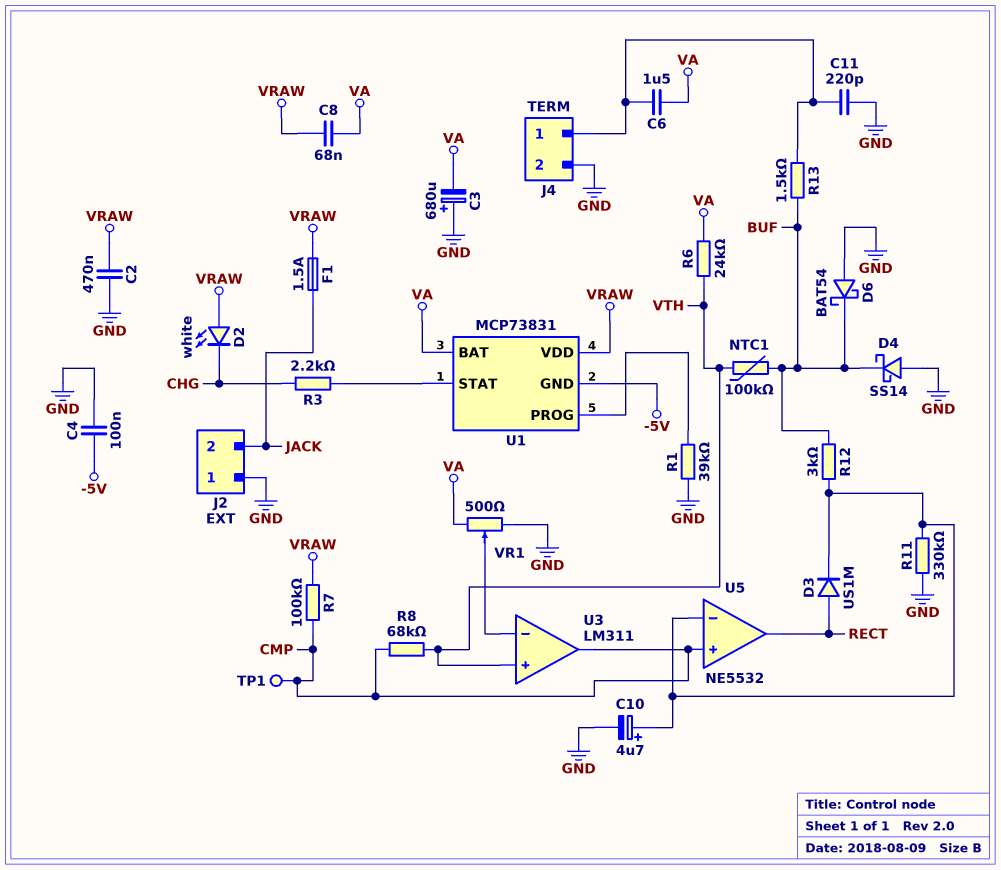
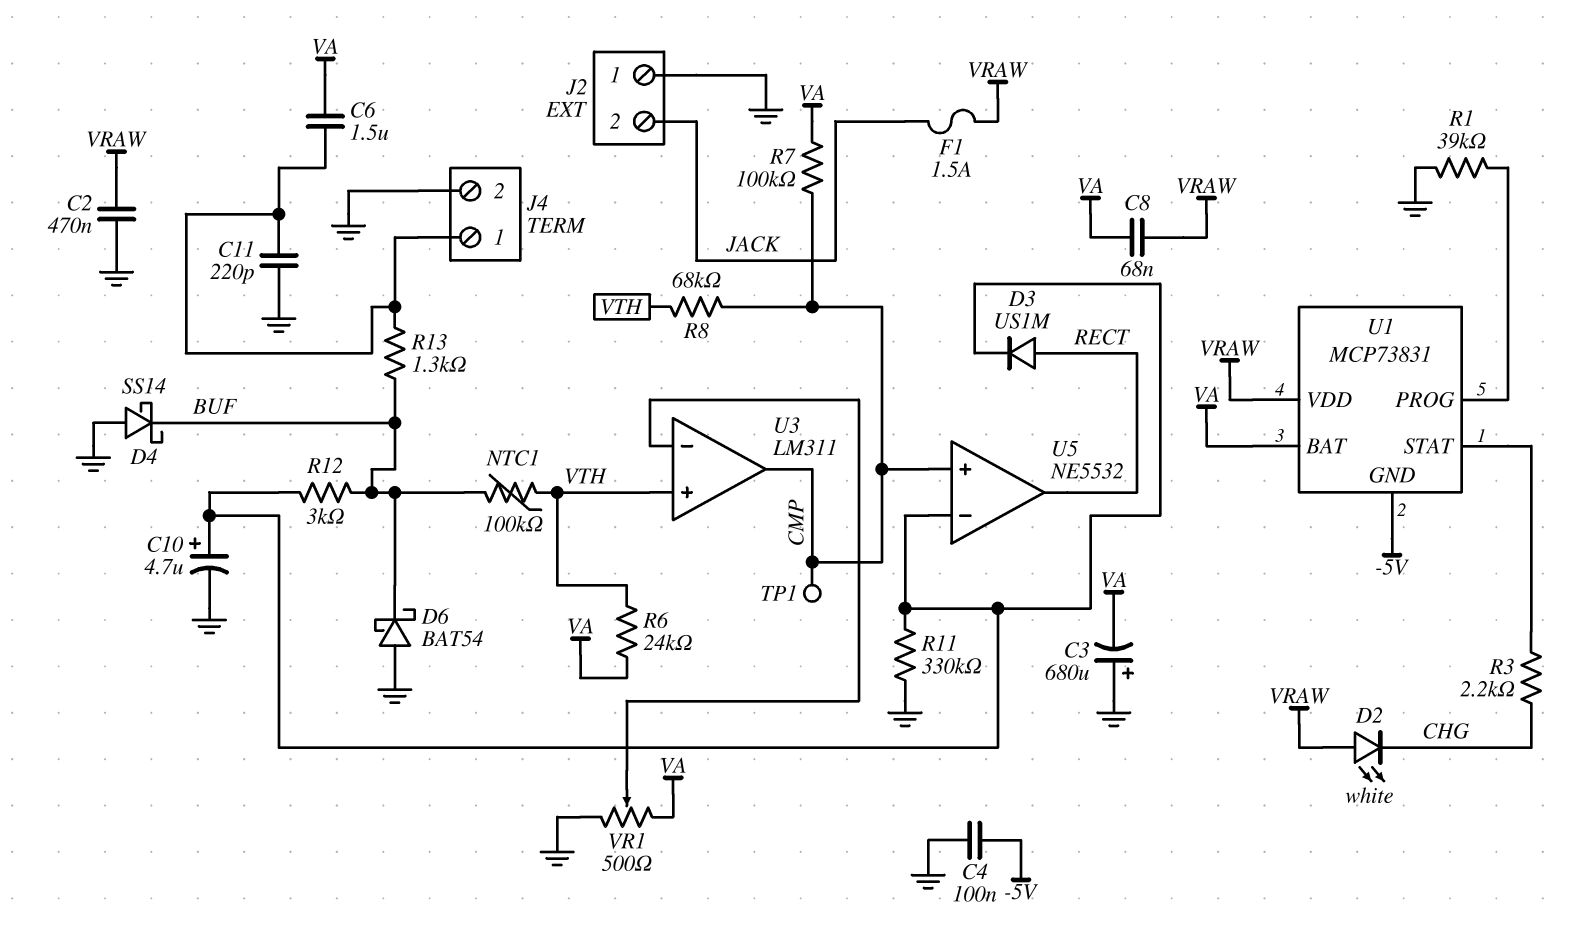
R7: 100k (CMP, VRAW) -> 100k (CMP, VA)
R13: 1.5k (BUF, J4/1) -> 1.3k (BUF, J4/1)

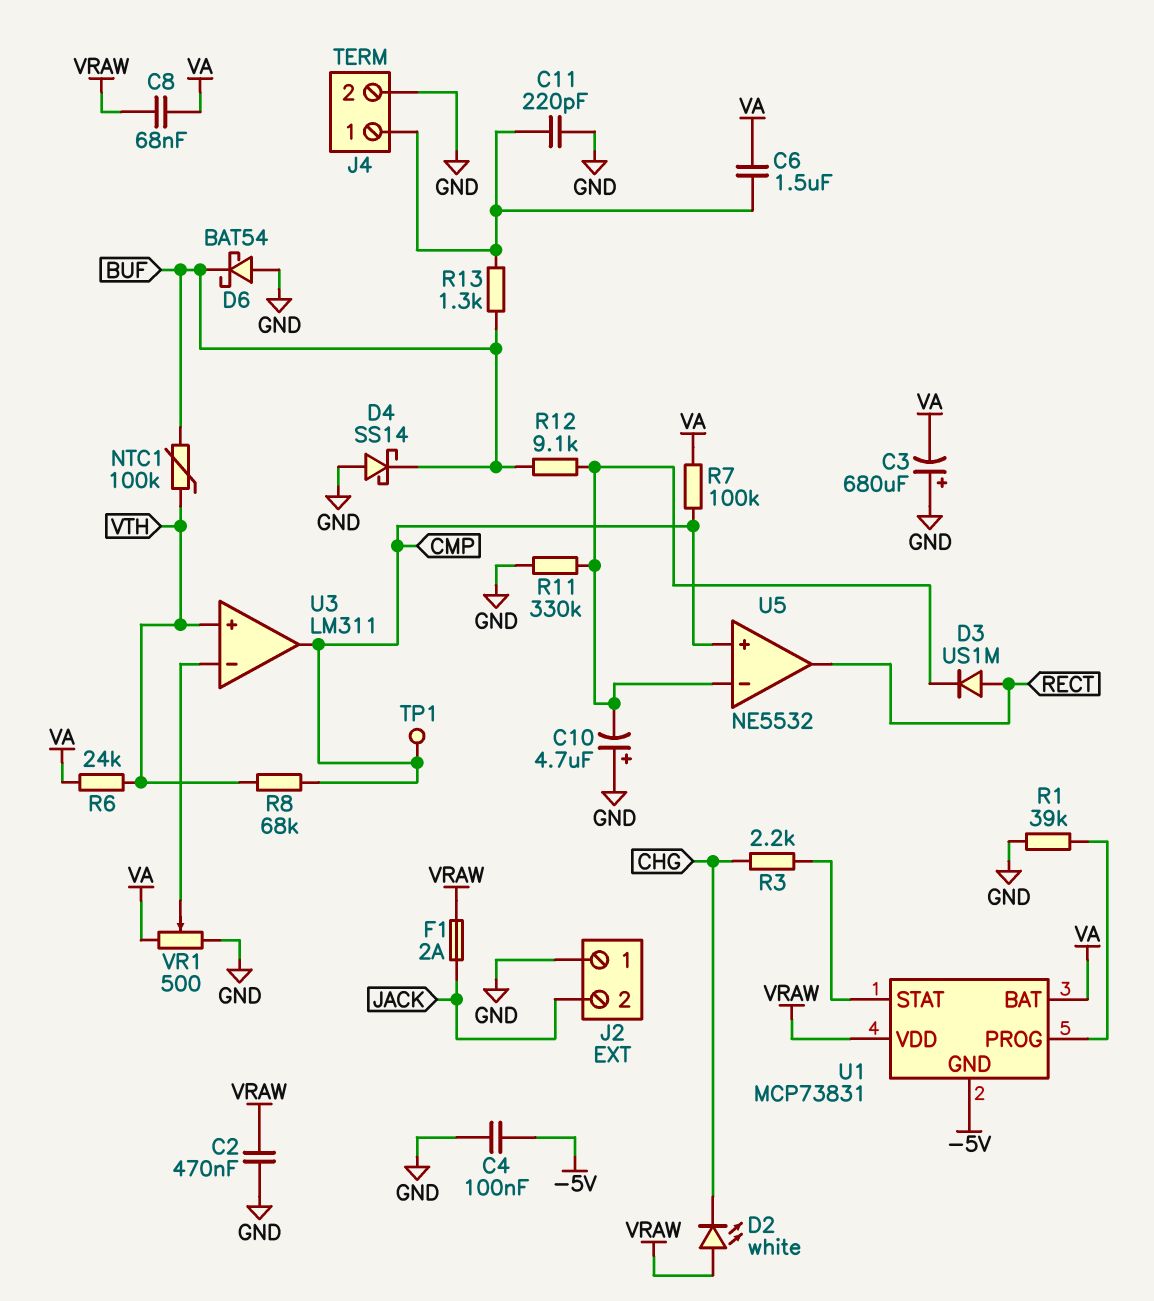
C10: 4.7uF (plus U5/in-, minus GND) -> 4.7uF (plus GND, minus U5/in-)
F1: 1.5A (JACK, VRAW) -> 2A (JACK, VRAW)
R12: 3k (BUF, U5/in-) -> 9.1k (BUF, U5/in-)

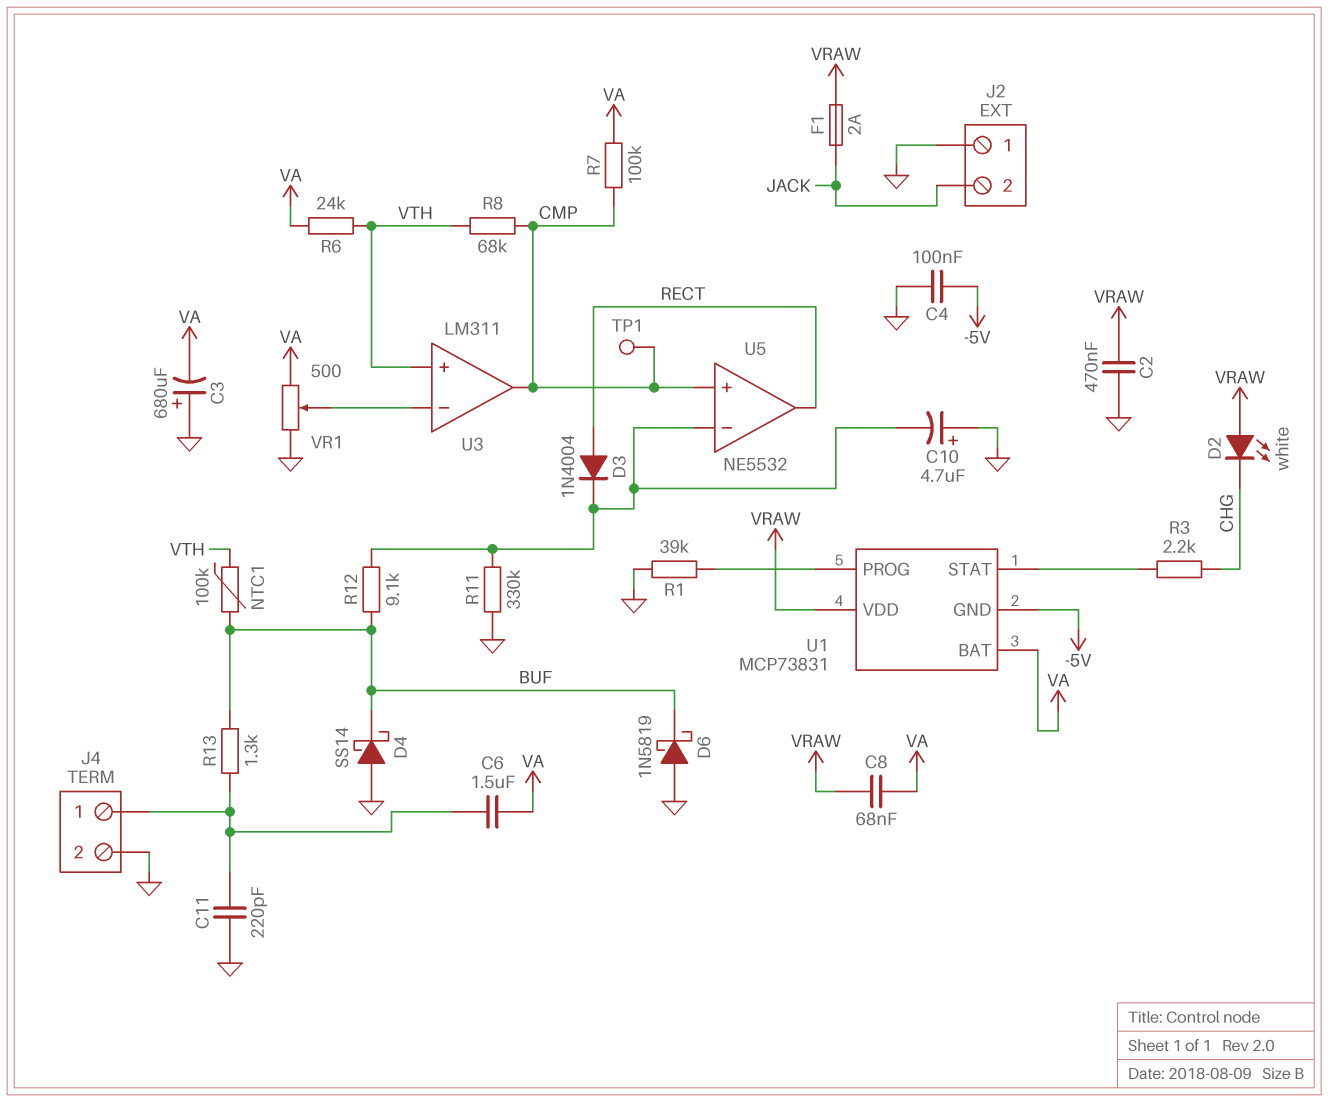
D3: diode US1M (A RECT, K U5/in-) -> diode 1N4004 (A RECT, K U5/in-)
D6: schottky BAT54 (A GND, K BUF) -> schottky 1N5819 (A GND, K BUF)

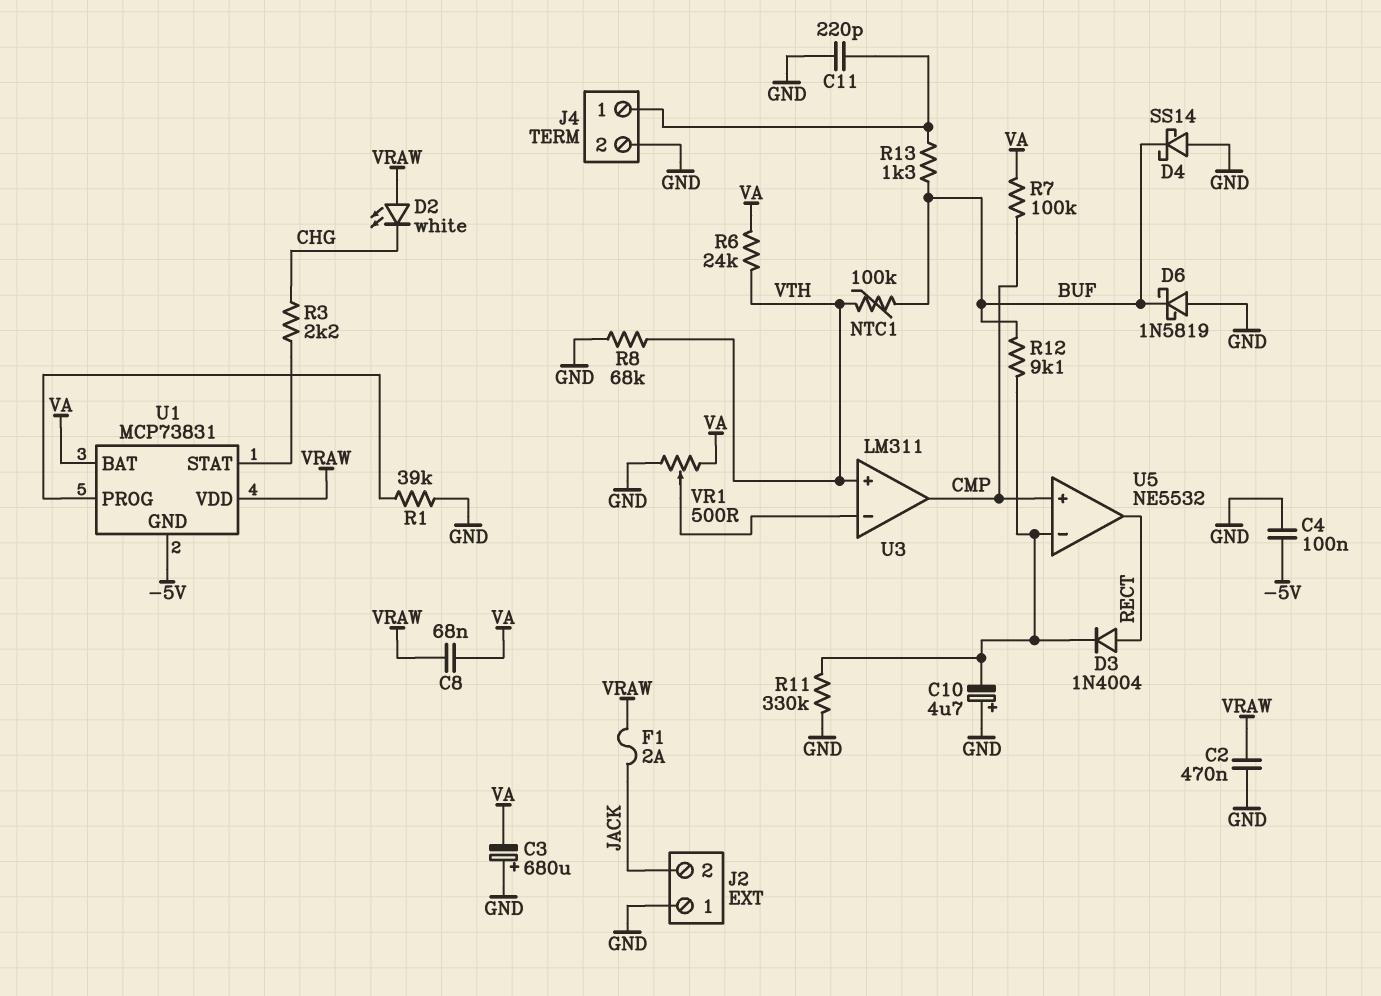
C6: 1.5uF (J4/1, VA) -> none
R8: 68k (CMP, VTH) -> 68k (GND, VTH)
TP1: test point (CMP) -> none

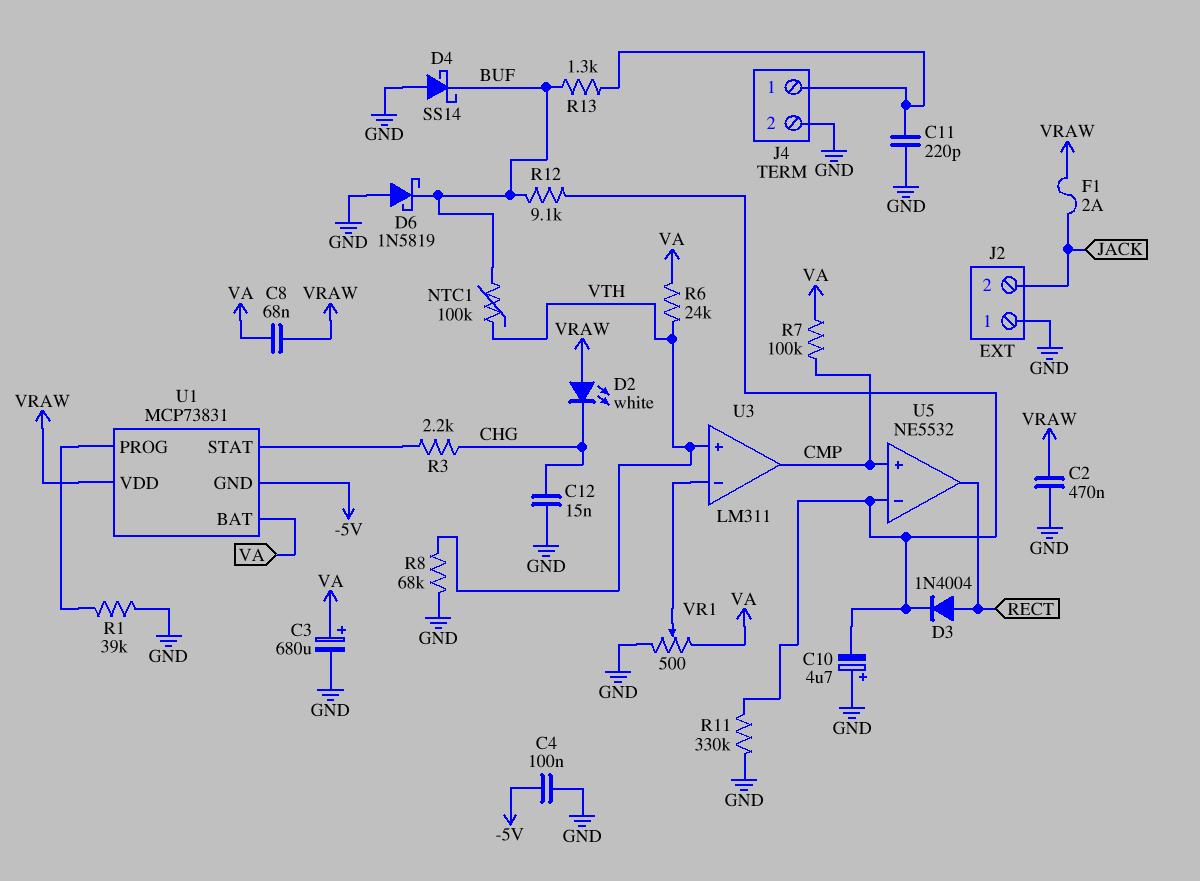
C3: 680uF (plus GND, minus VA) -> 680uF (plus VA, minus GND)
C12: none -> 15nF (CHG, GND)

